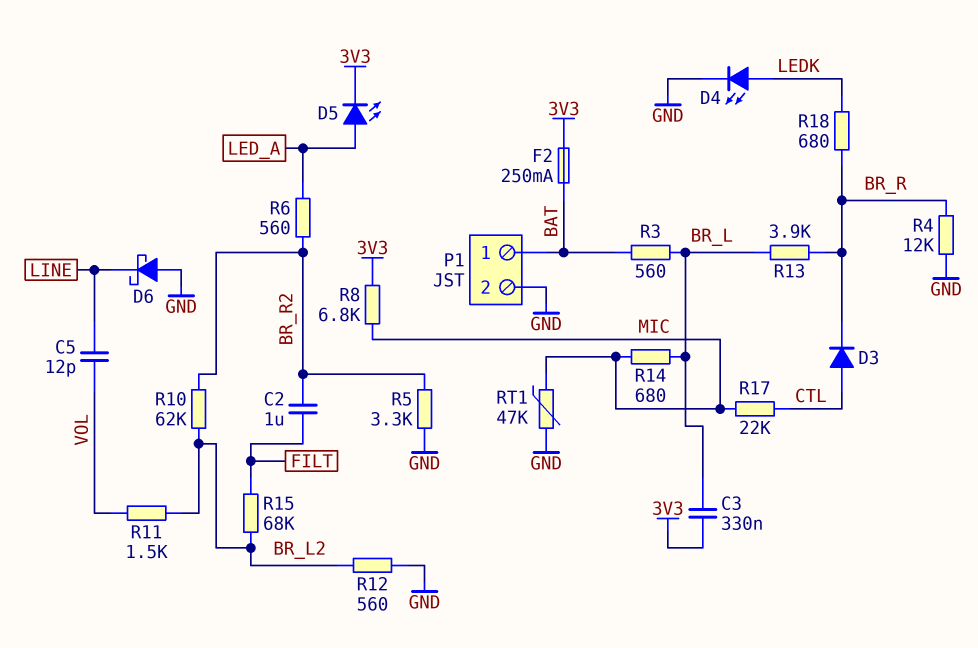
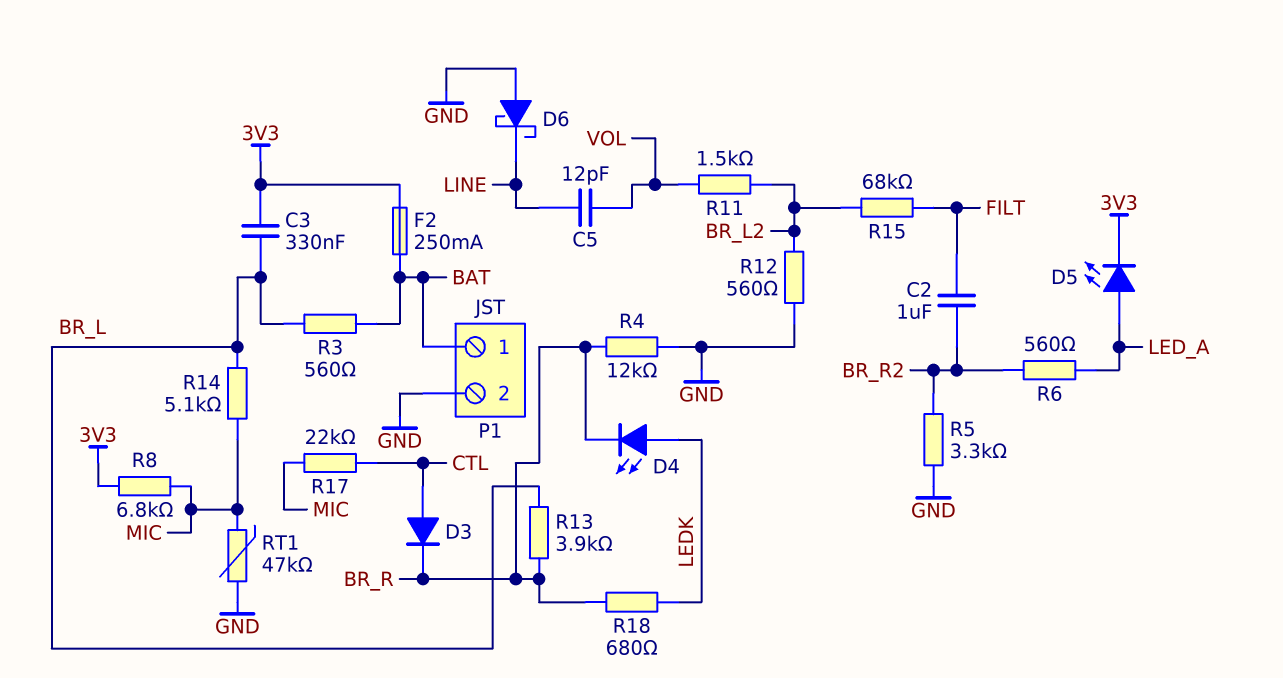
D4: LED (A LEDK, K GND) -> LED (A LEDK, K BR_R)
R10: 62k (BR_L2, BR_R2) -> none
R14: 680 (BR_L, MIC) -> 5.1k (BR_L, MIC)

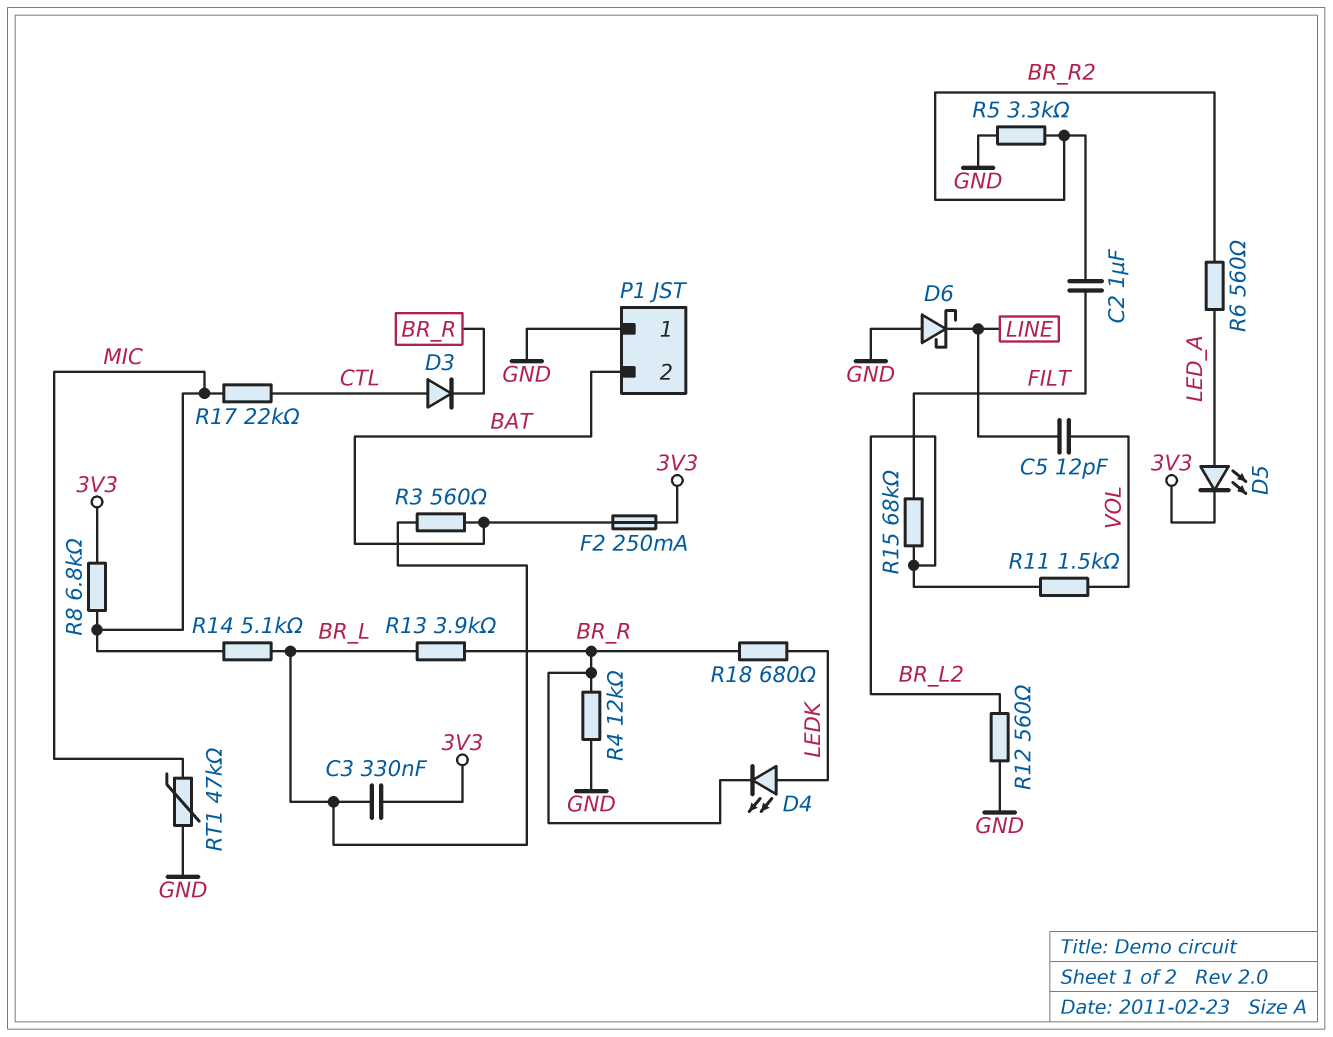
P1 pin 1: BAT -> GND
P1 pin 2: GND -> BAT

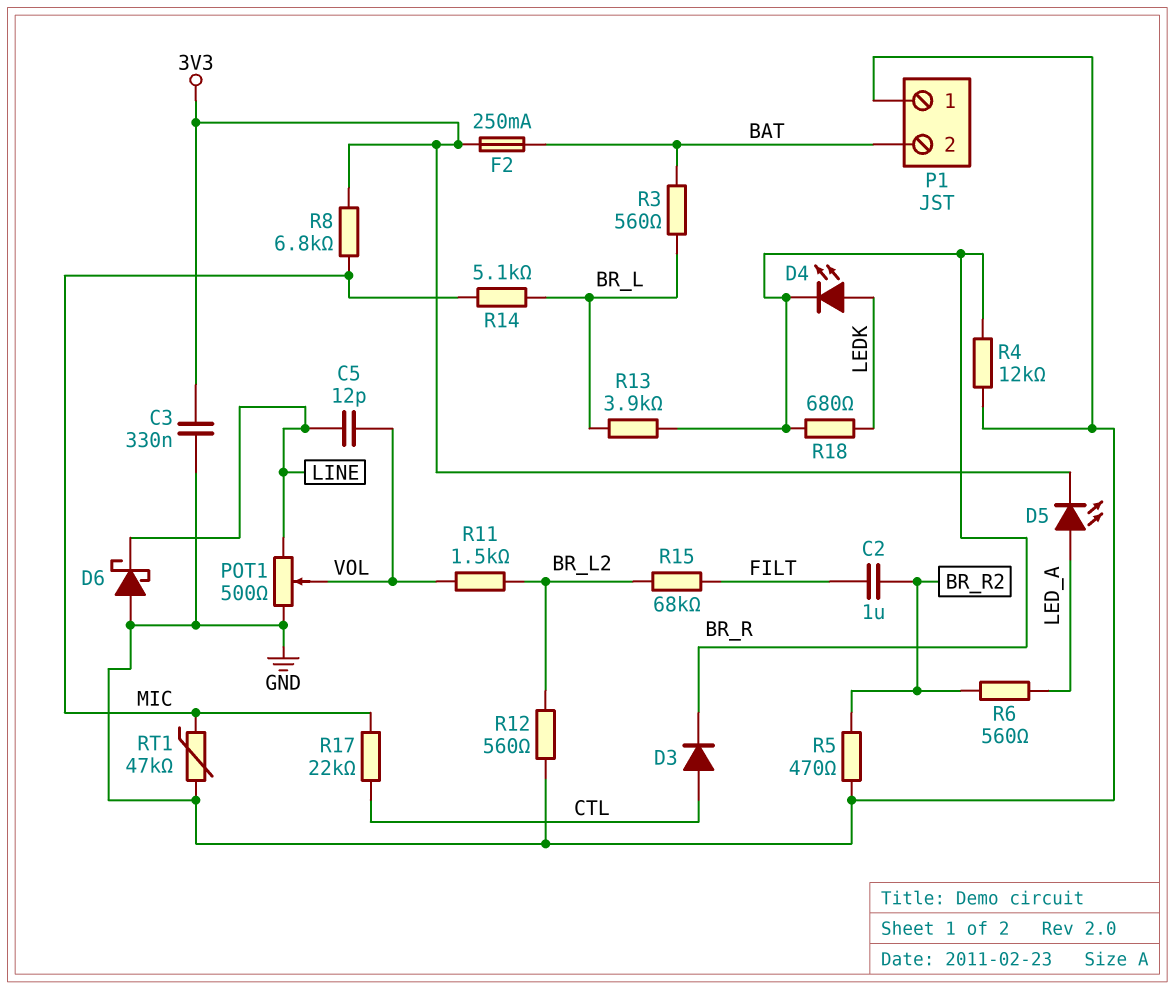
C3: 330nF (3V3, BR_L) -> 330nF (3V3, GND)
POT1: none -> 500 (GND, LINE, wiper VOL)
R5: 3.3k (BR_R2, GND) -> 470 (BR_R2, GND)

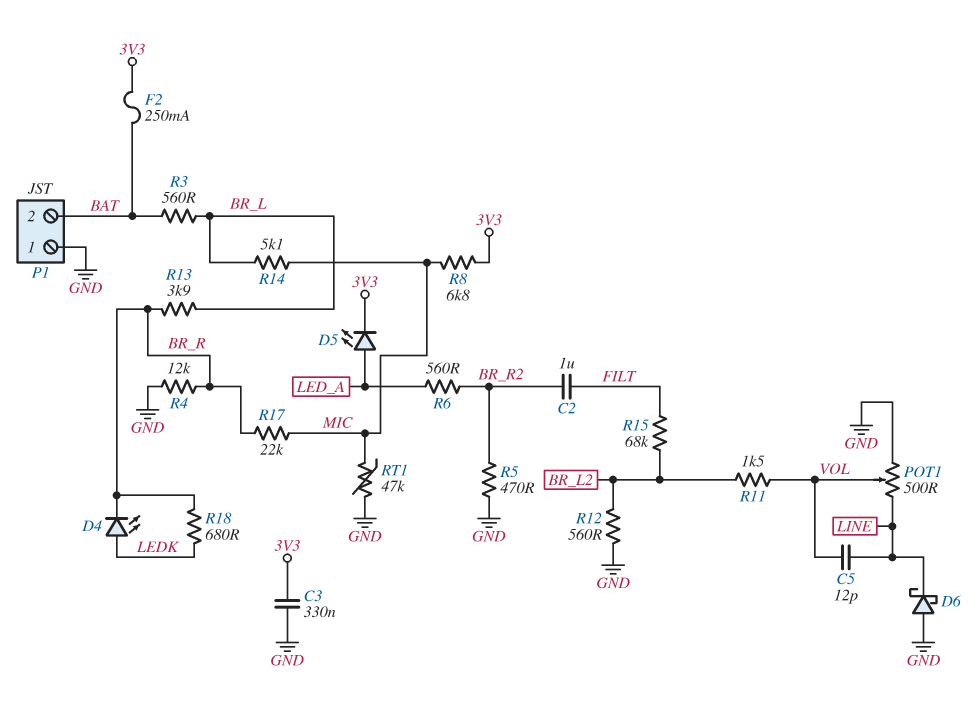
D3: diode (A CTL, K BR_R) -> none
R17: 22k (CTL, MIC) -> 22k (BR_R, MIC)

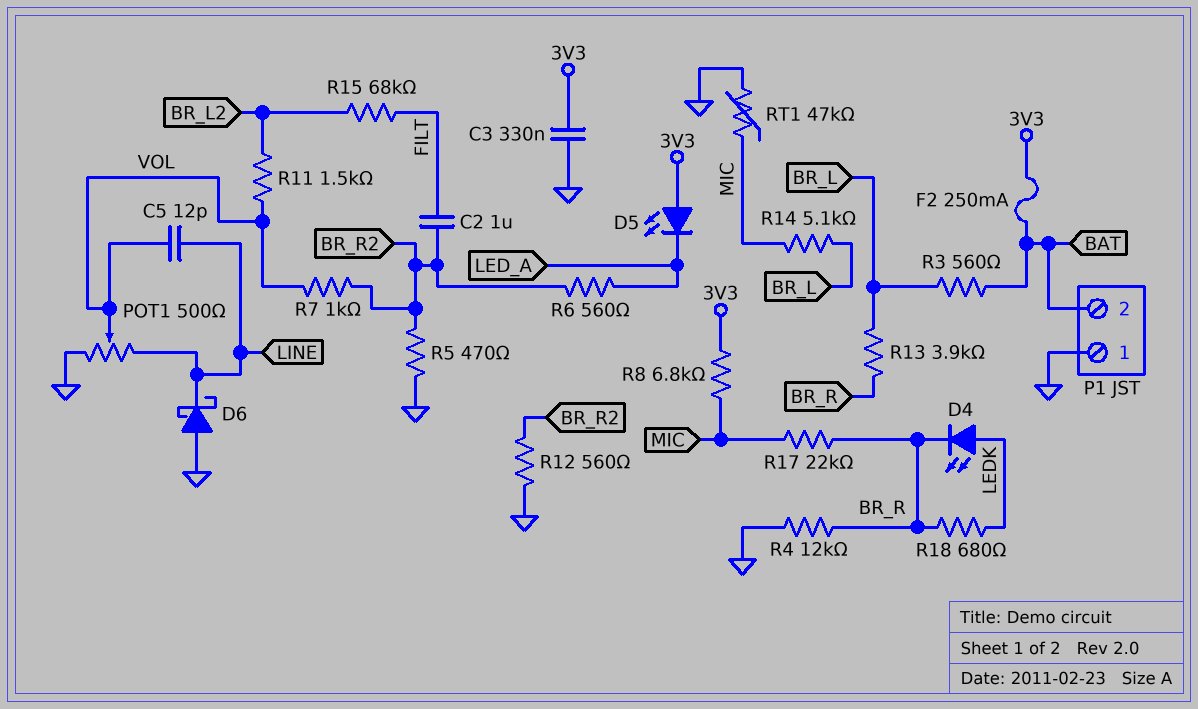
D5: LED (A LED_A, K 3V3) -> LED (A 3V3, K LED_A)
R7: none -> 1k (BR_R2, VOL)
R12: 560 (BR_L2, GND) -> 560 (BR_R2, GND)

